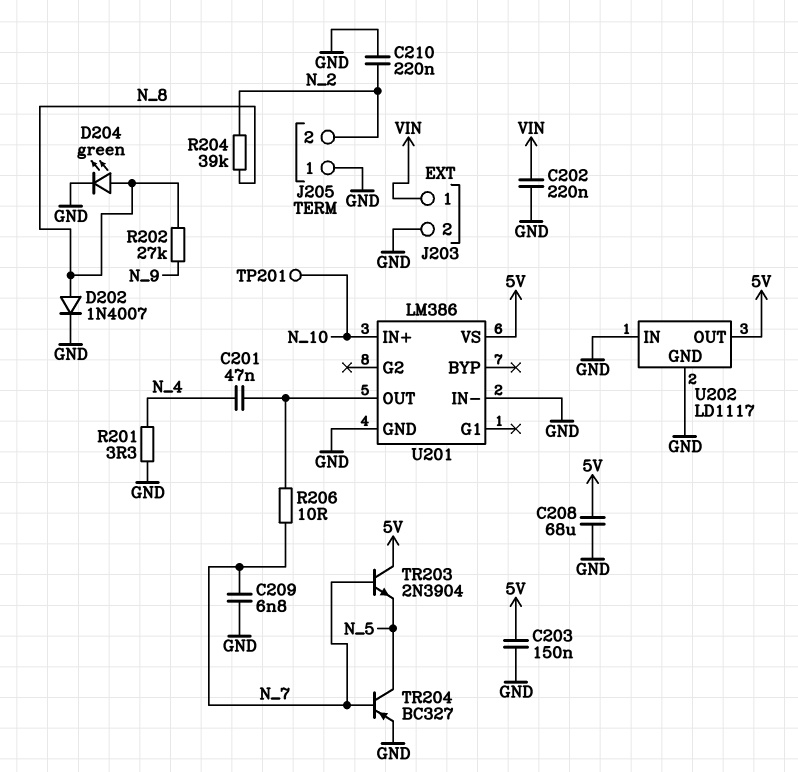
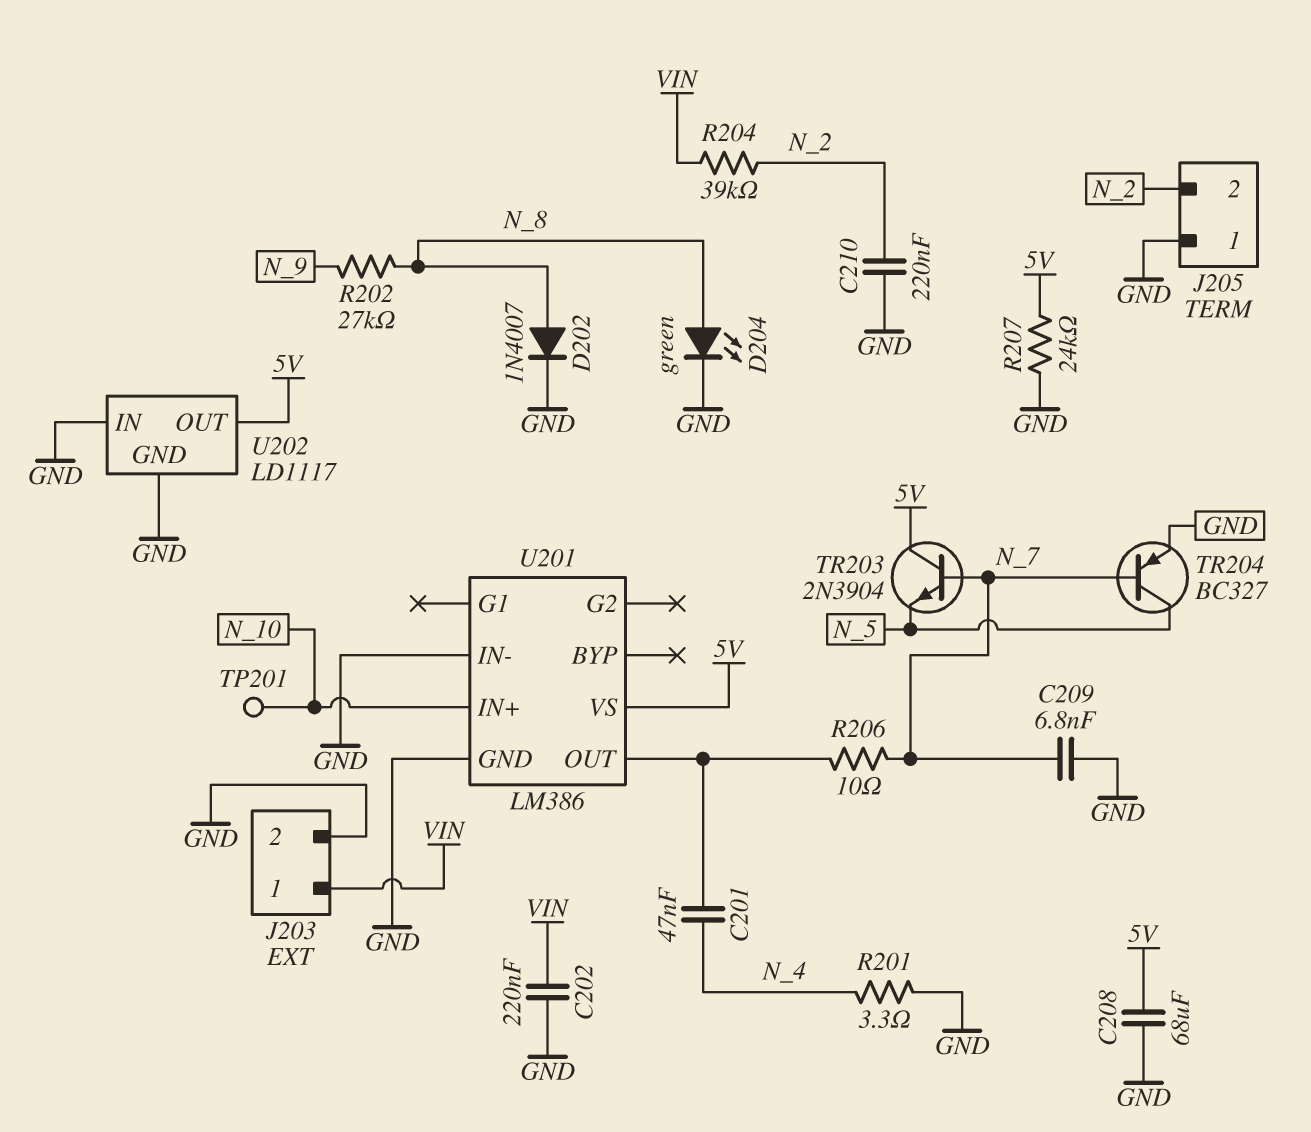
C203: 150nF (5V, GND) -> none
R204: 39k (N_2, N_8) -> 39k (N_2, VIN)
R207: none -> 24k (5V, GND)

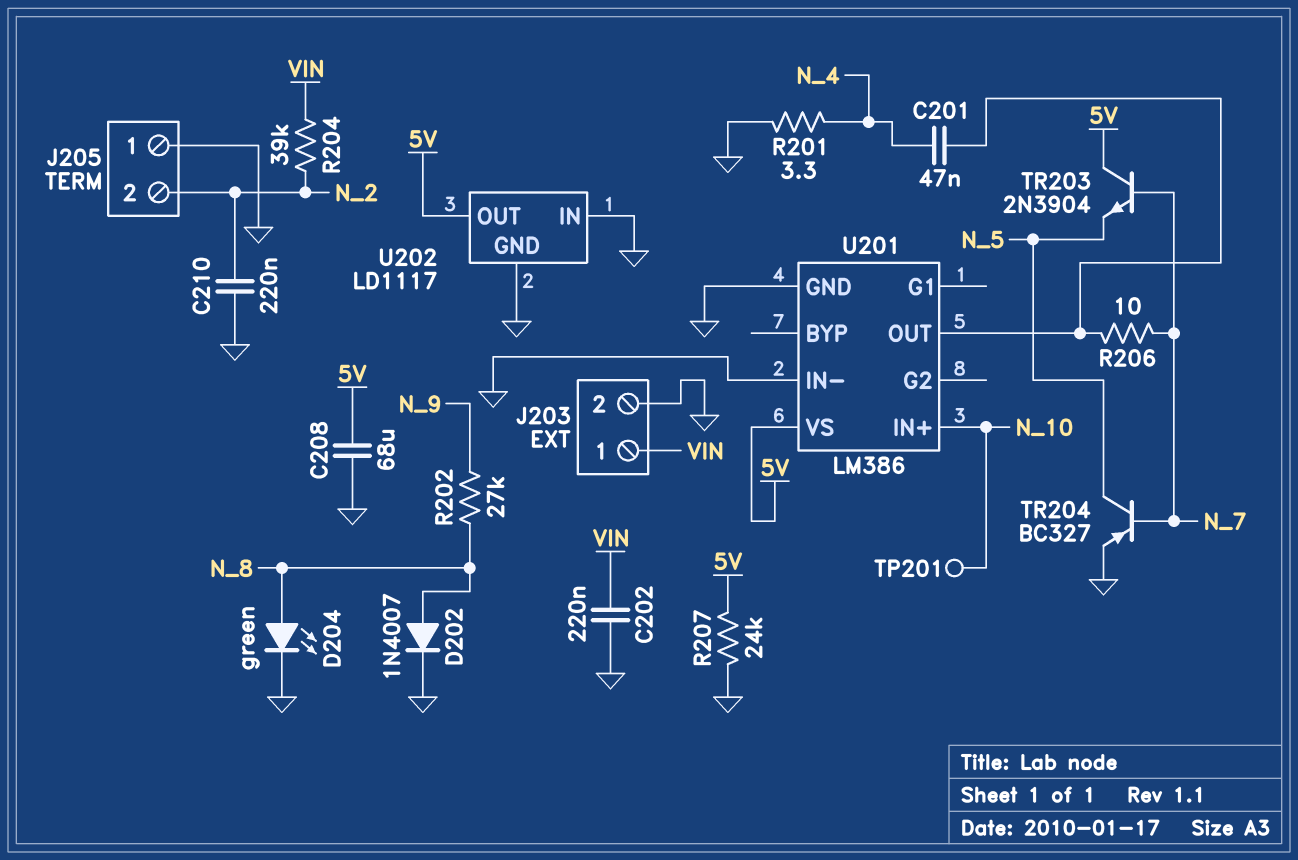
C209: 6.8nF (GND, N_7) -> none

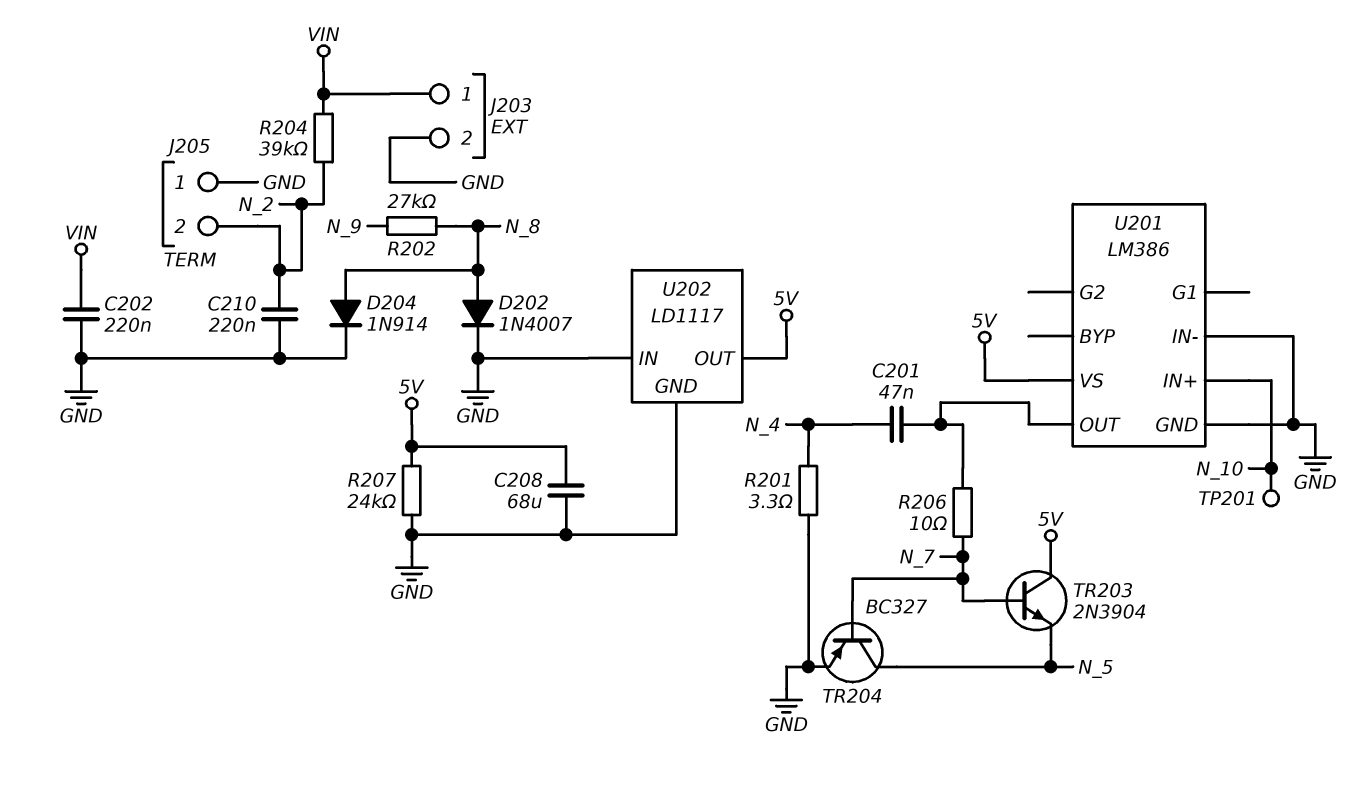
D204: LED green (A N_8, K GND) -> diode 1N914 (A N_8, K GND)

